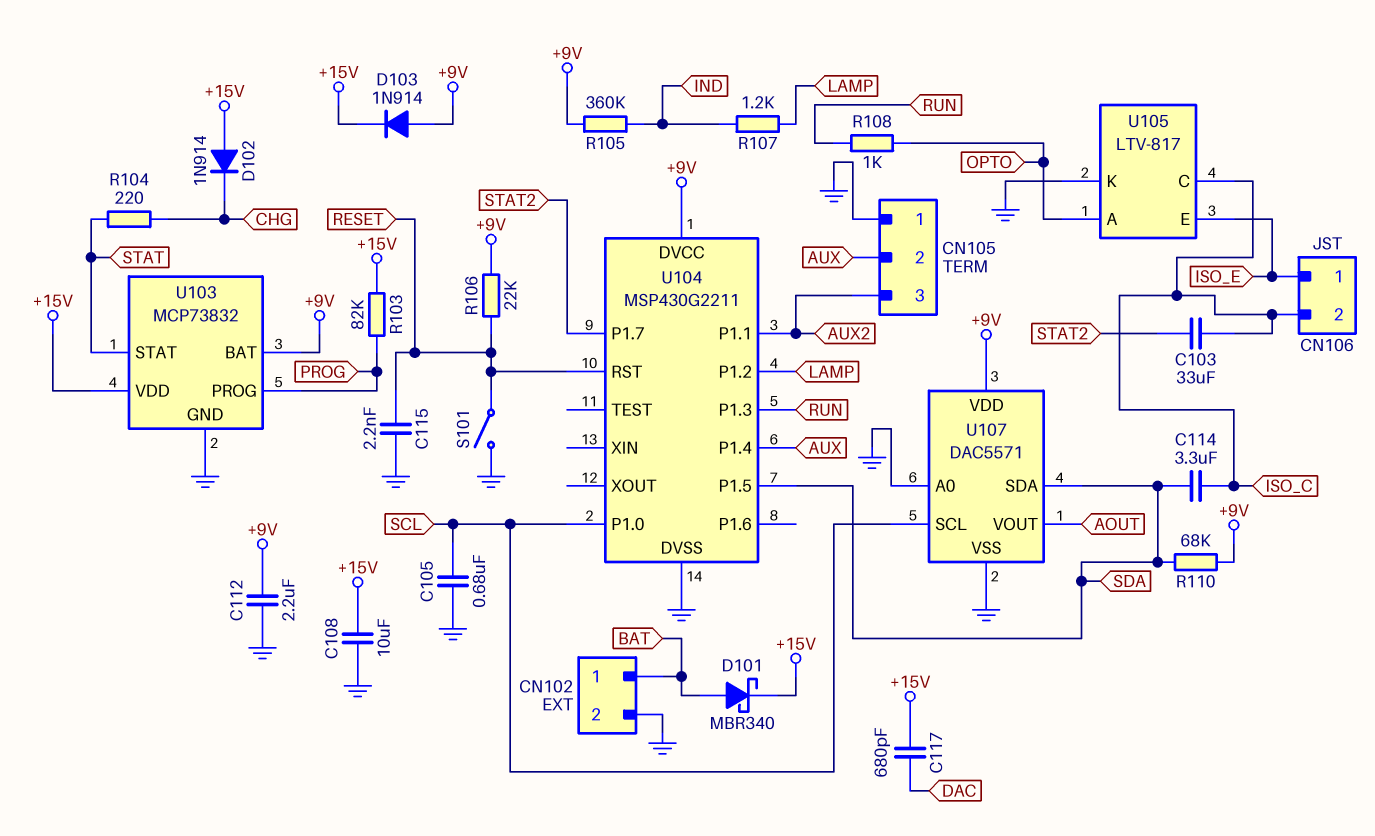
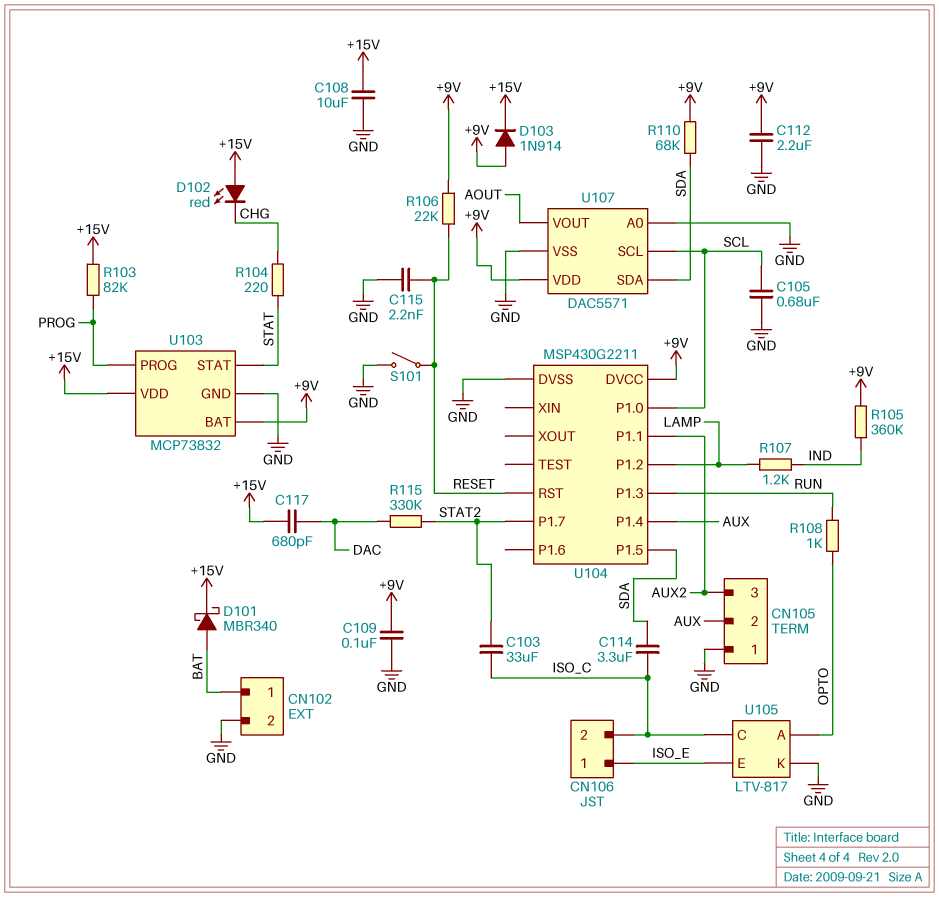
C109: none -> 100nF (+9V, GND)
D102: diode 1N914 (A +15V, K CHG) -> LED red (A +15V, K CHG)
R115: none -> 330k (DAC, STAT2)

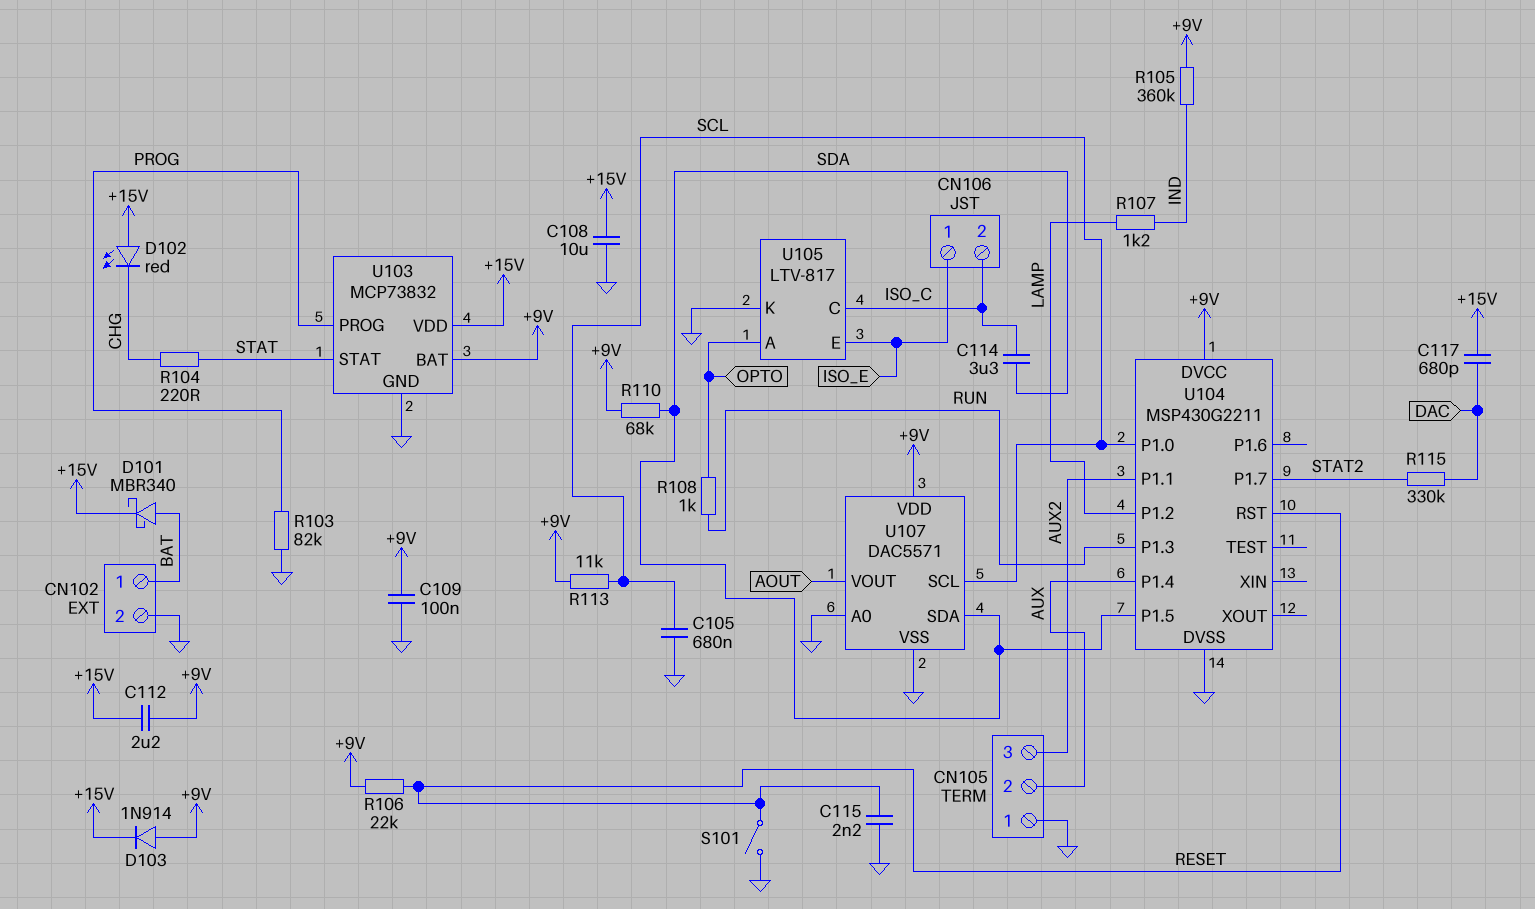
C103: 33uF (ISO_C, STAT2) -> none
C112: 2.2uF (+9V, GND) -> 2.2uF (+9V, +15V)
R103: 82k (+15V, PROG) -> 82k (GND, PROG)
R113: none -> 11k (+9V, SCL)

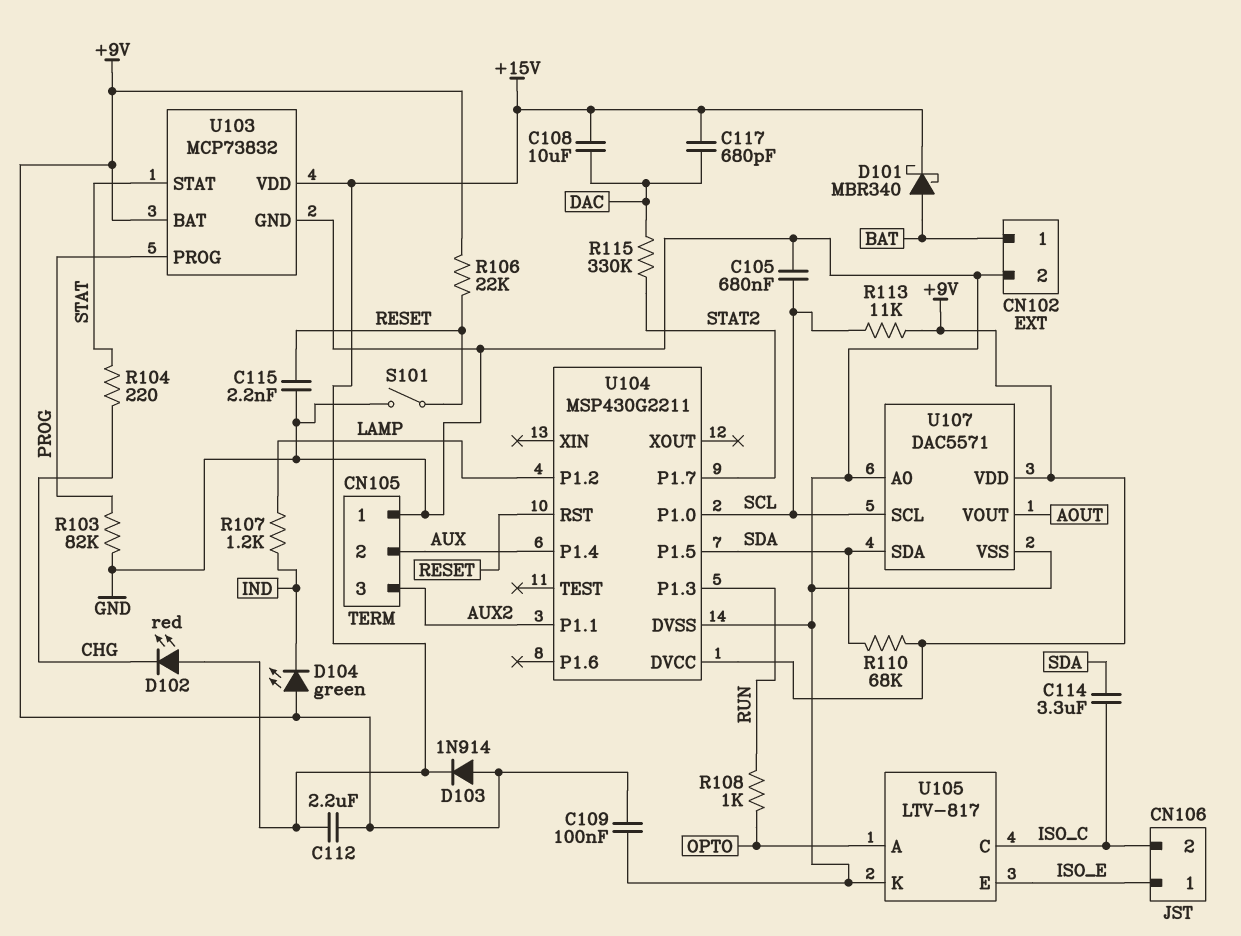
C108: 10uF (+15V, GND) -> 10uF (+15V, DAC)
D104: none -> LED green (A +9V, K IND)
R105: 360k (+9V, IND) -> none

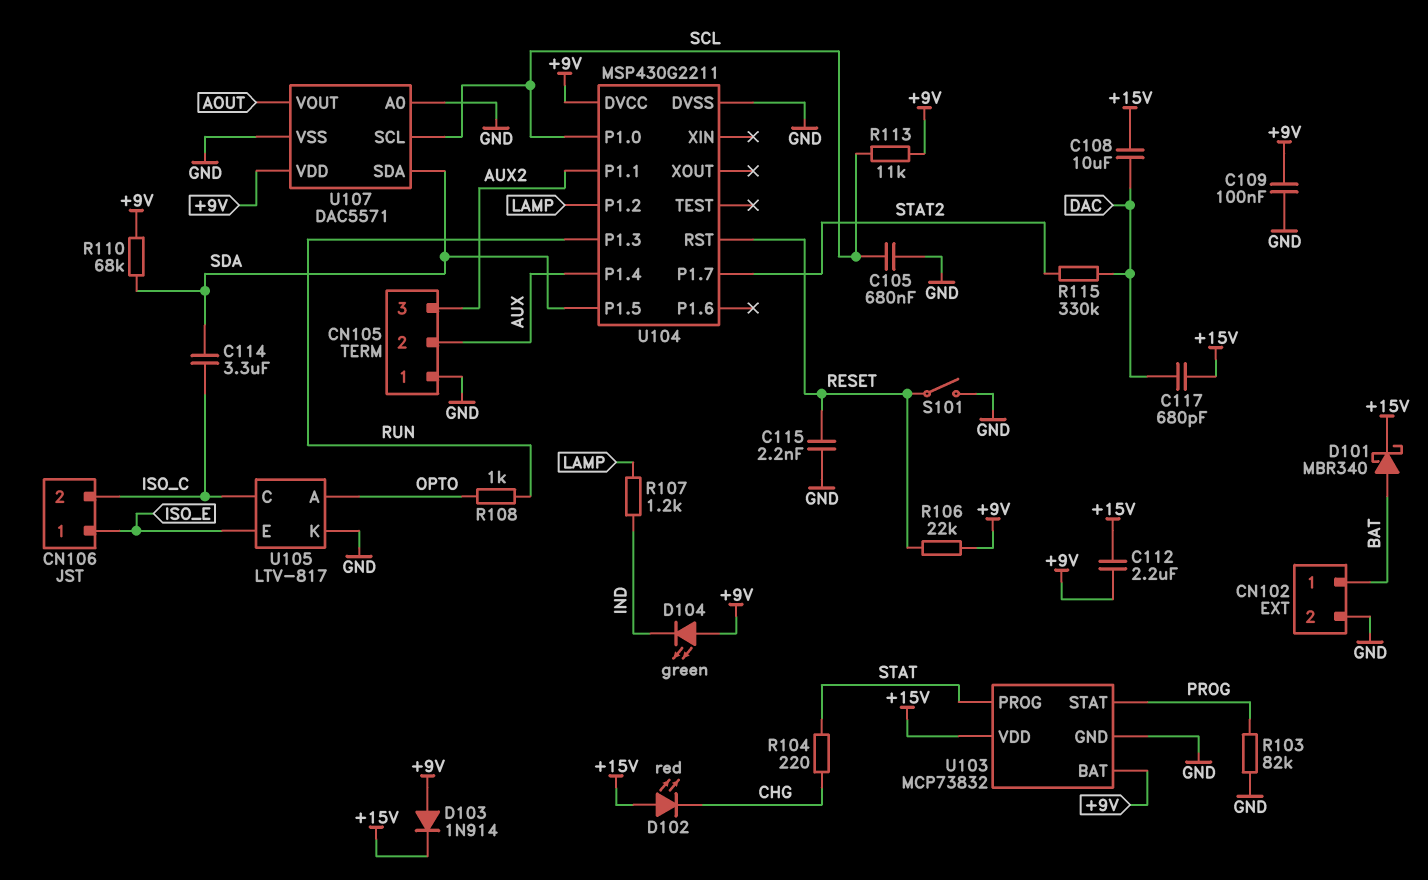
U103 pin PROG: PROG -> STAT
U103 pin STAT: STAT -> PROG

